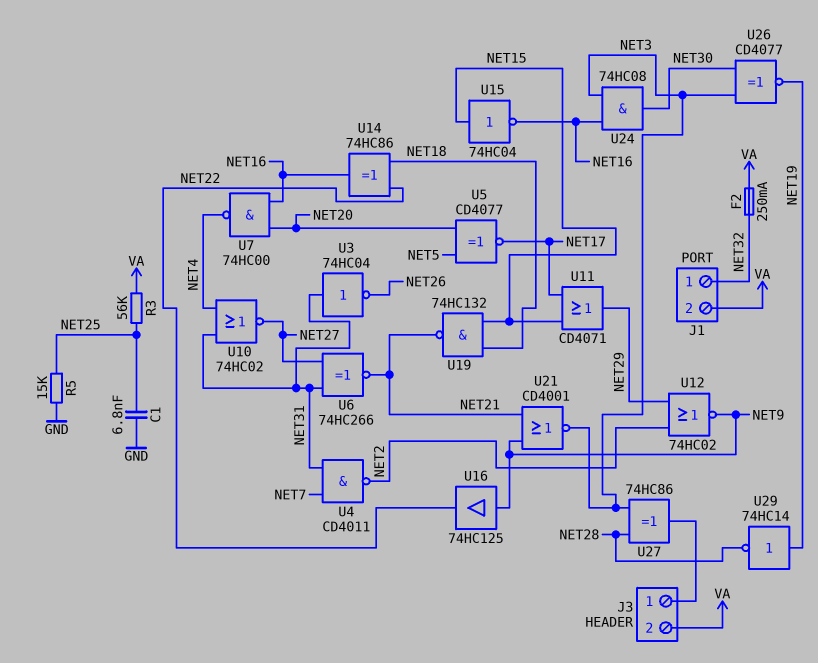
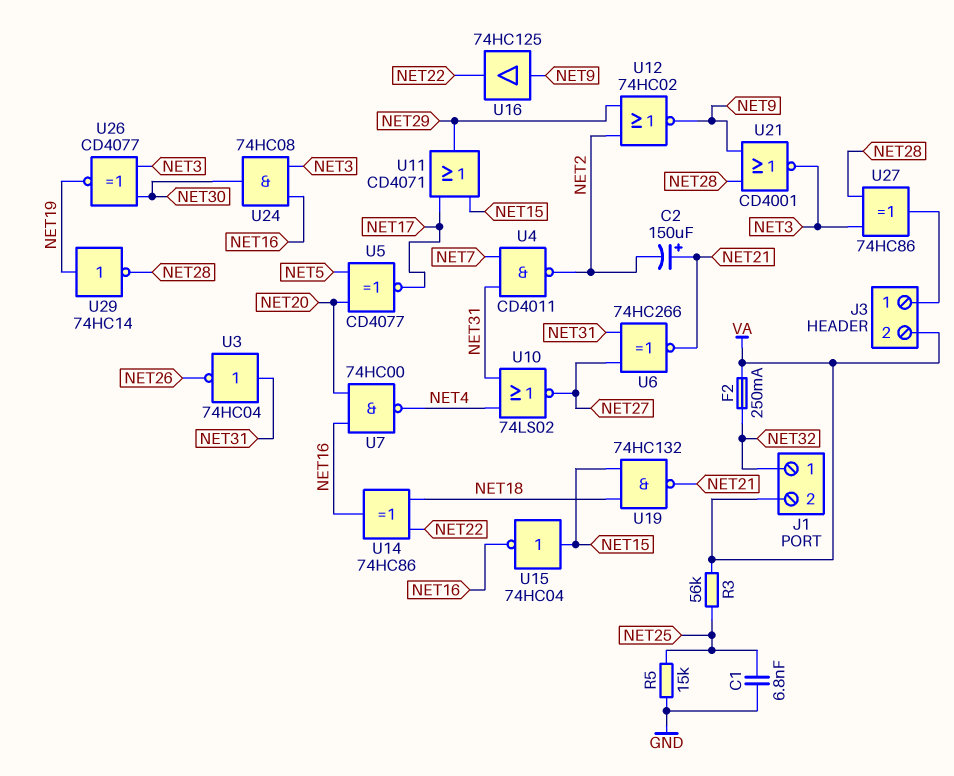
C2: none -> 150uF (plus NET21, minus NET2)
U10: NOR 74HC02 (in NET4, in NET31, out NET27) -> NOR 74LS02 (in NET4, in NET31, out NET27)
U21: NOR CD4001 (in NET9, in NET21, out NET3) -> NOR CD4001 (in NET9, in NET28, out NET3)

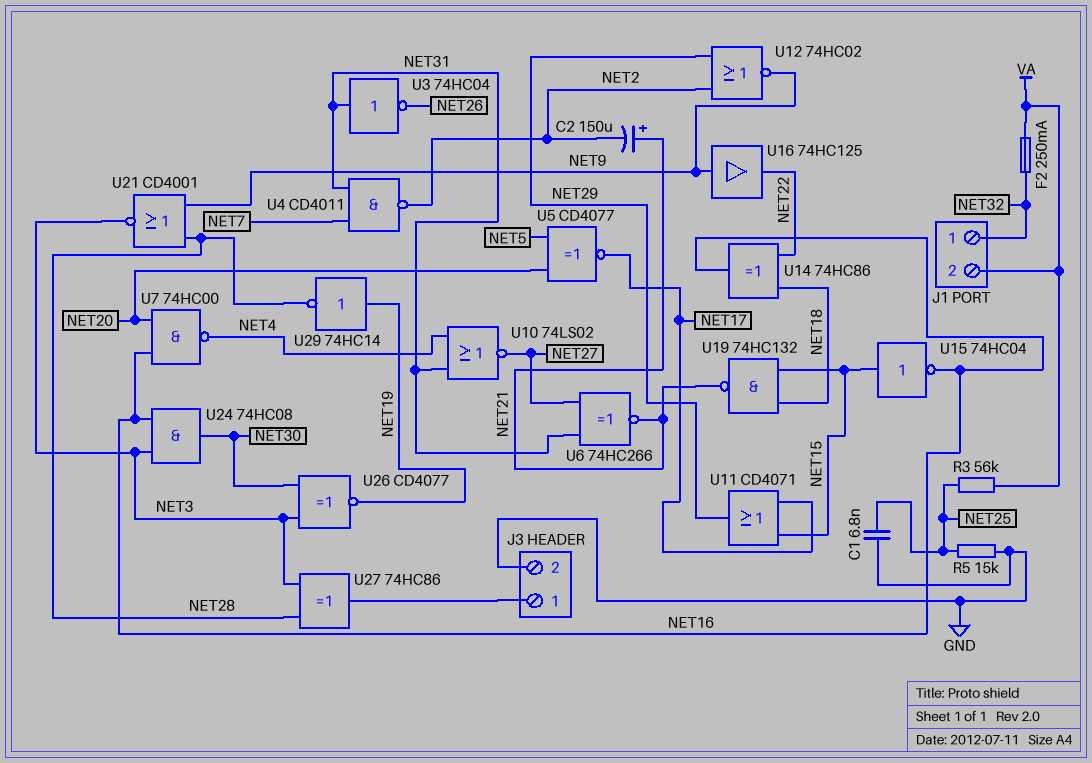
J3 pin 2: VA -> GND

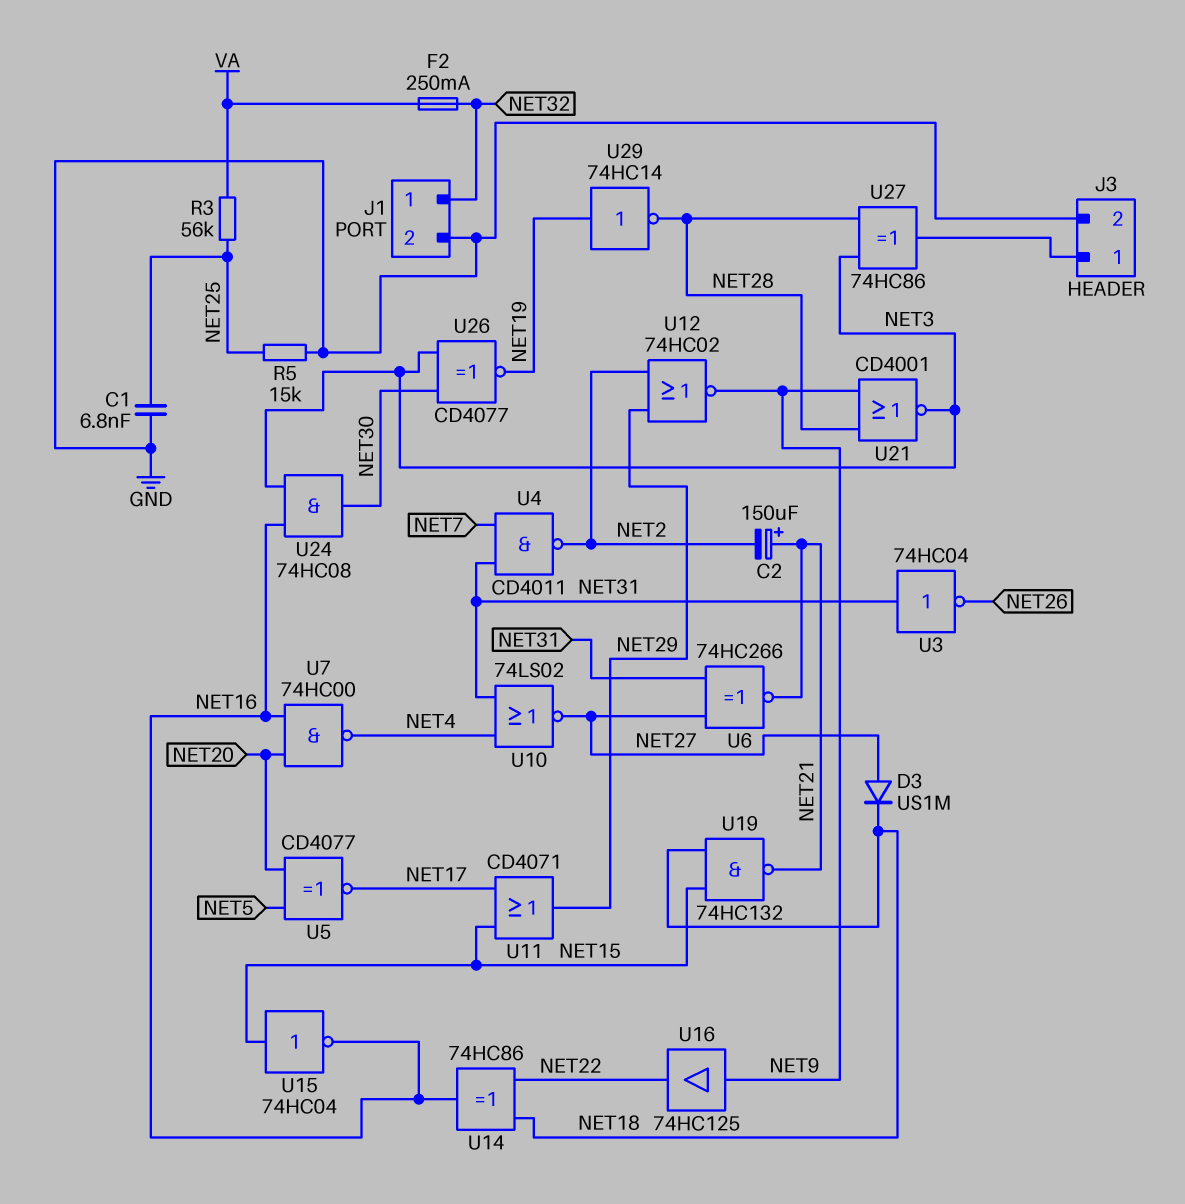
D3: none -> diode US1M (A NET27, K NET18)
J1 pin 2: VA -> GND

